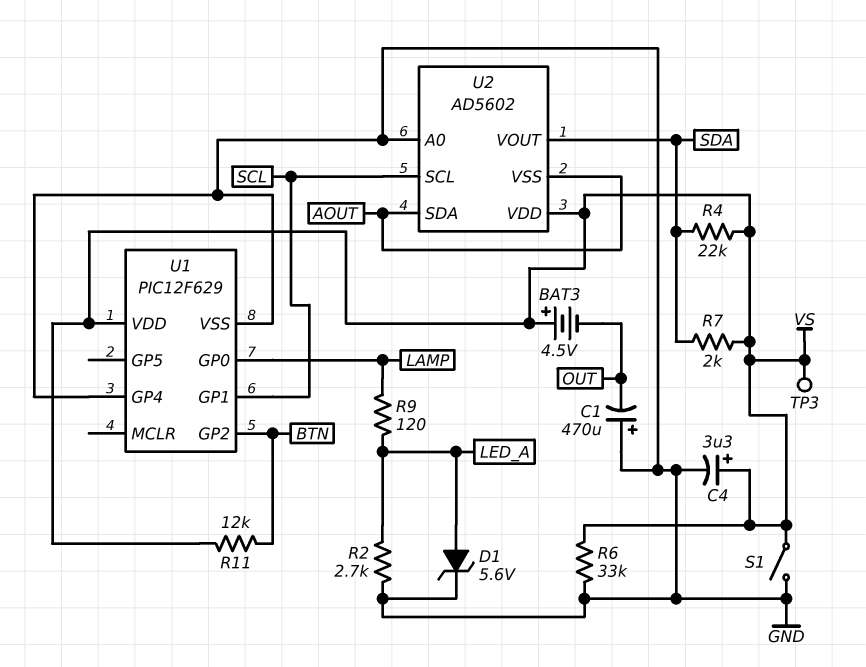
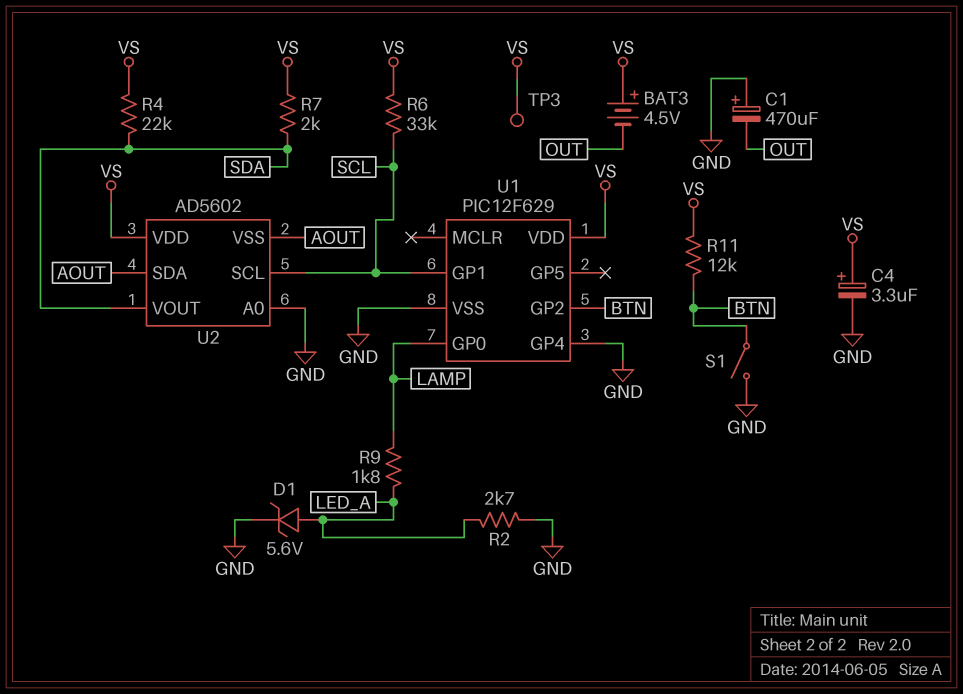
R6: 33k (GND, VS) -> 33k (SCL, VS)
R9: 120 (LAMP, LED_A) -> 1.8k (LAMP, LED_A)
S1: switch (GND, VS) -> switch (BTN, GND)

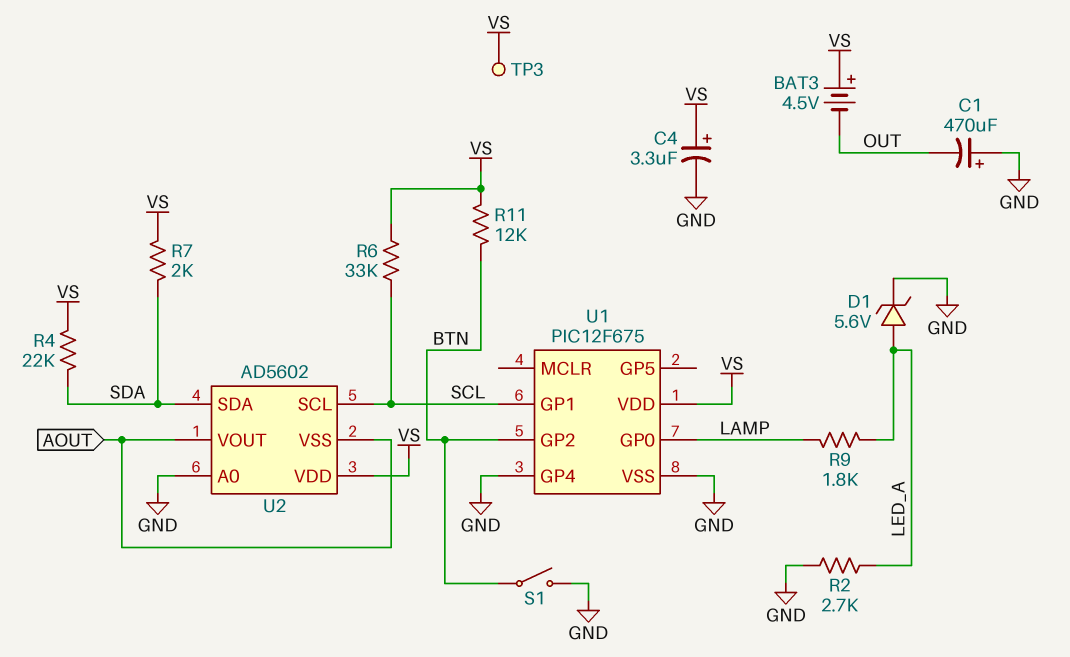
U1: PIC12F629 -> PIC12F675
U2 pin SDA: AOUT -> SDA
U2 pin VOUT: SDA -> AOUT

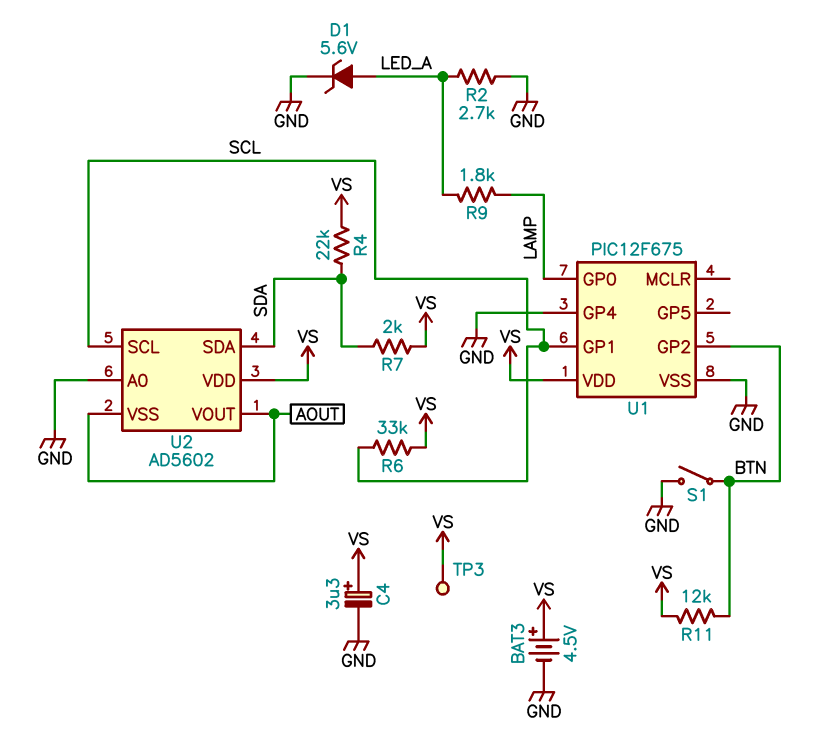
BAT3: 4.5V (plus VS, minus OUT) -> 4.5V (plus VS, minus GND)
C1: 470uF (plus GND, minus OUT) -> none

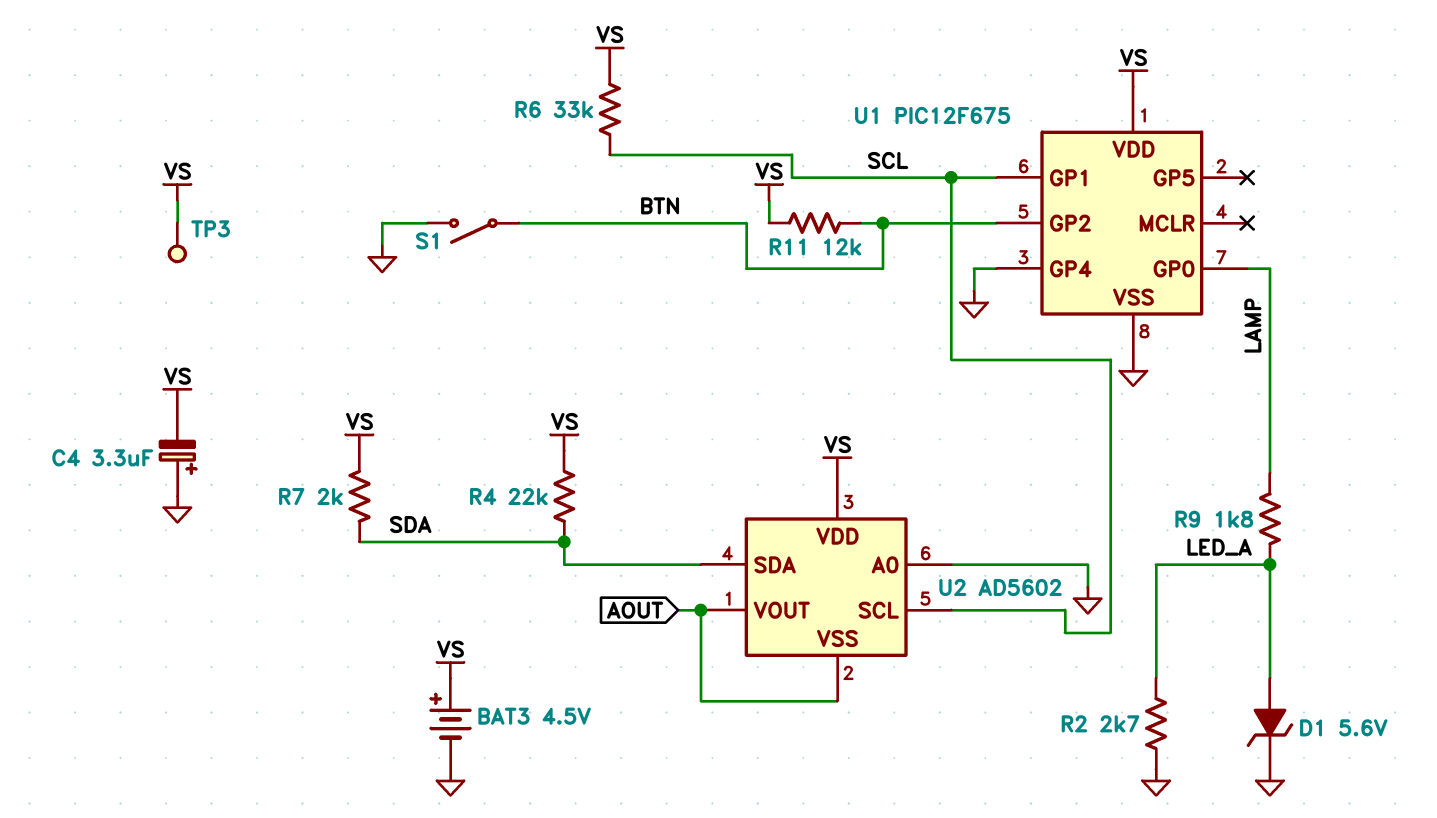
C4: 3.3uF (plus VS, minus GND) -> 3.3uF (plus GND, minus VS)

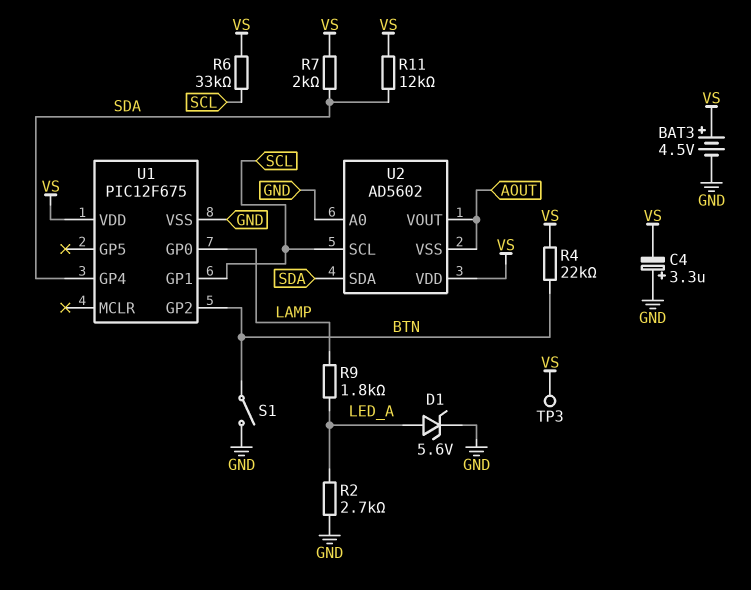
R4: 22k (SDA, VS) -> 22k (BTN, VS)
R11: 12k (BTN, VS) -> 12k (SDA, VS)
U1 pin GP4: GND -> SDA

